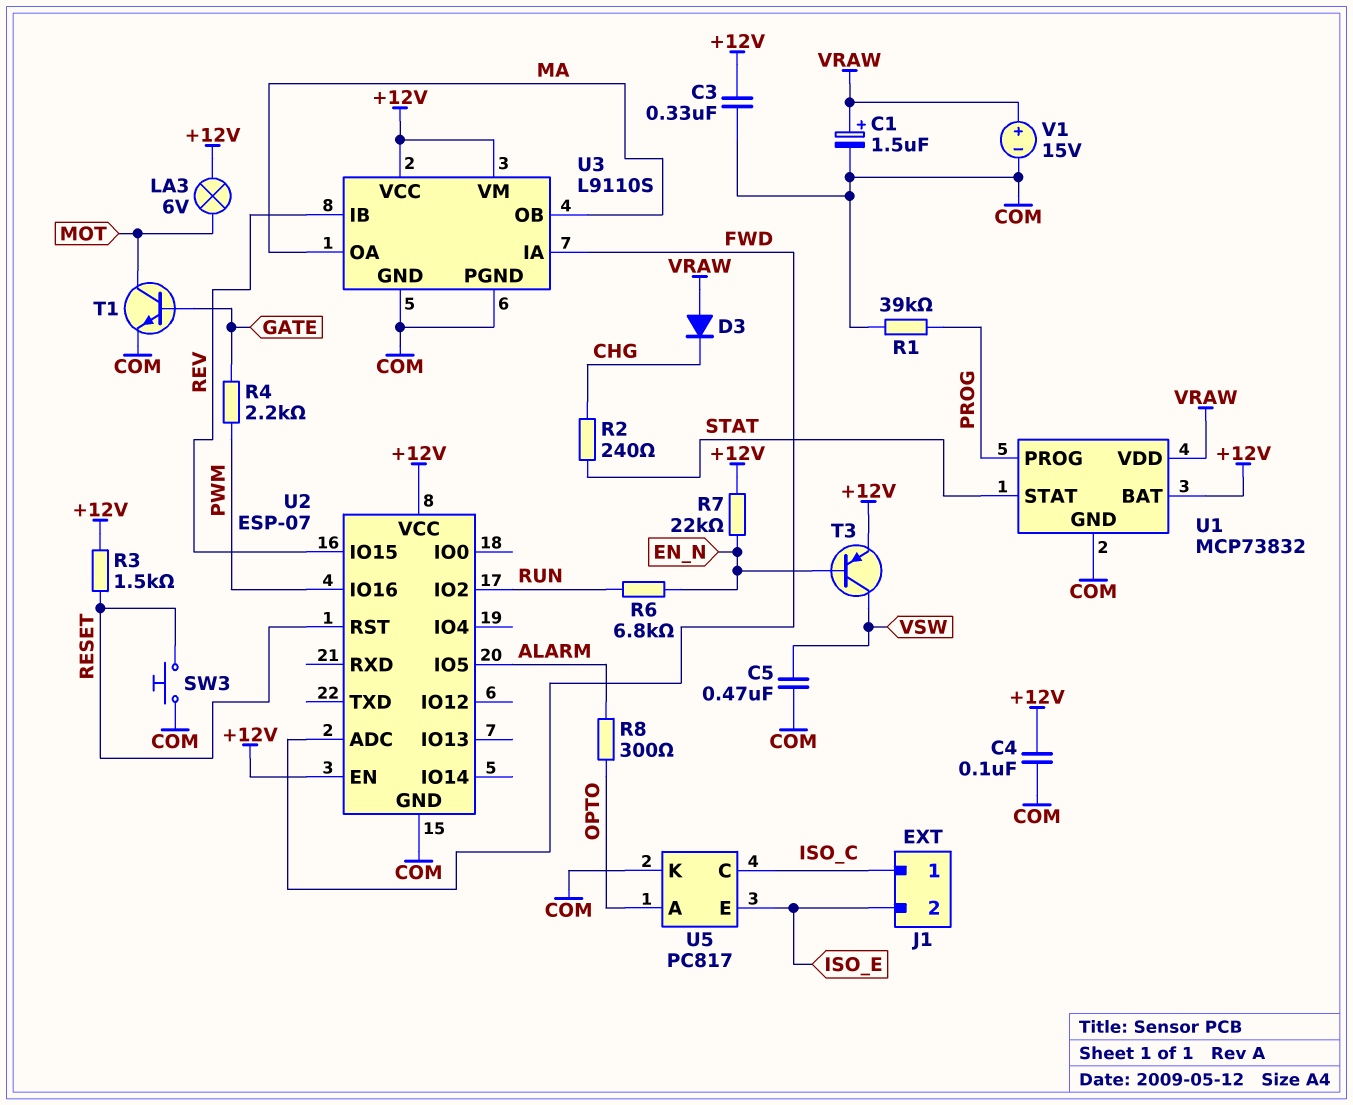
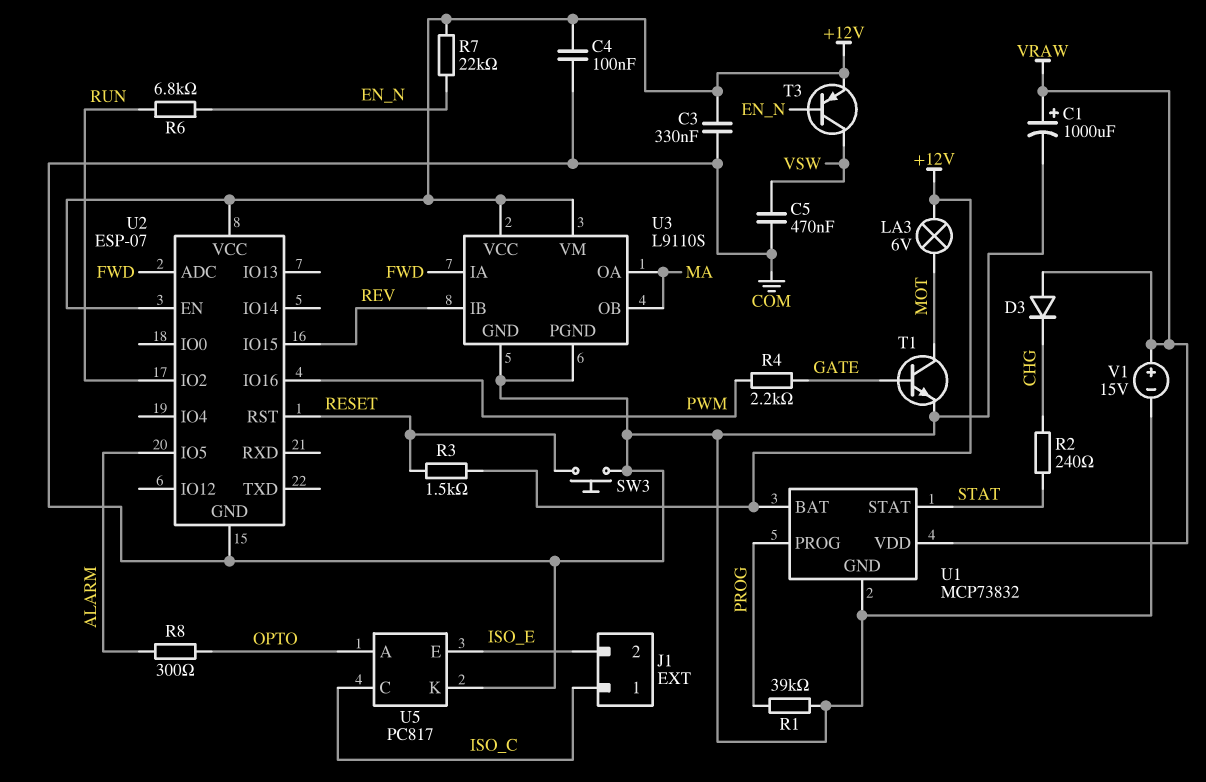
C1: 1.5uF (plus VRAW, minus COM) -> 1000uF (plus VRAW, minus COM)

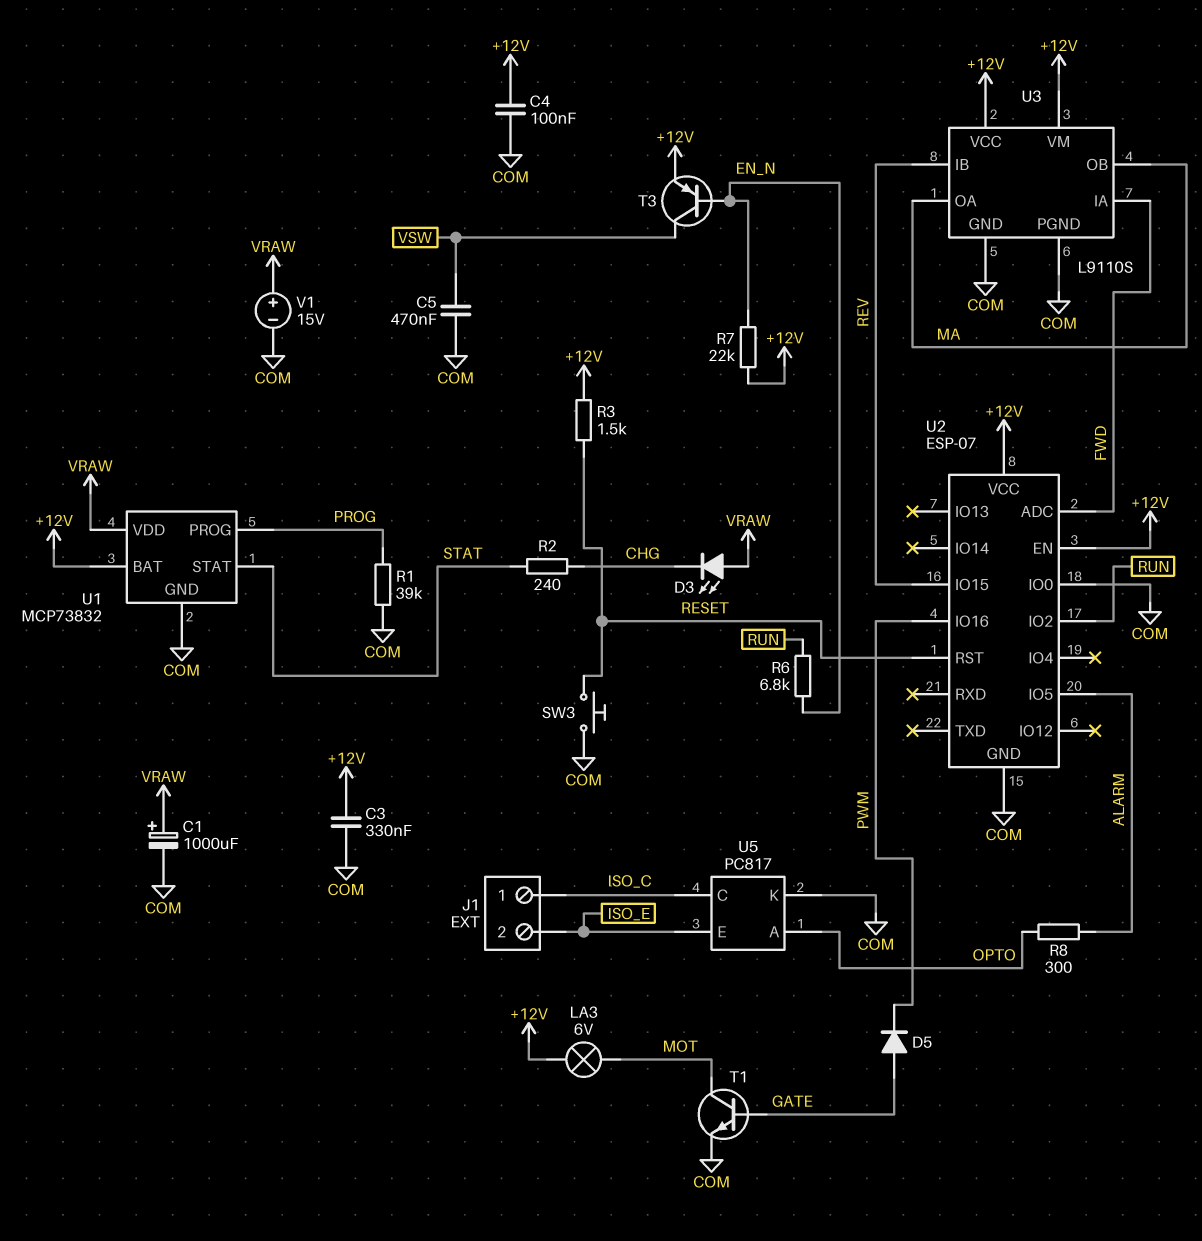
D3: diode (A VRAW, K CHG) -> LED (A VRAW, K CHG)
D5: none -> diode (A GATE, K PWM)
R4: 2.2k (GATE, PWM) -> none
U2 pin IO0: none -> COM

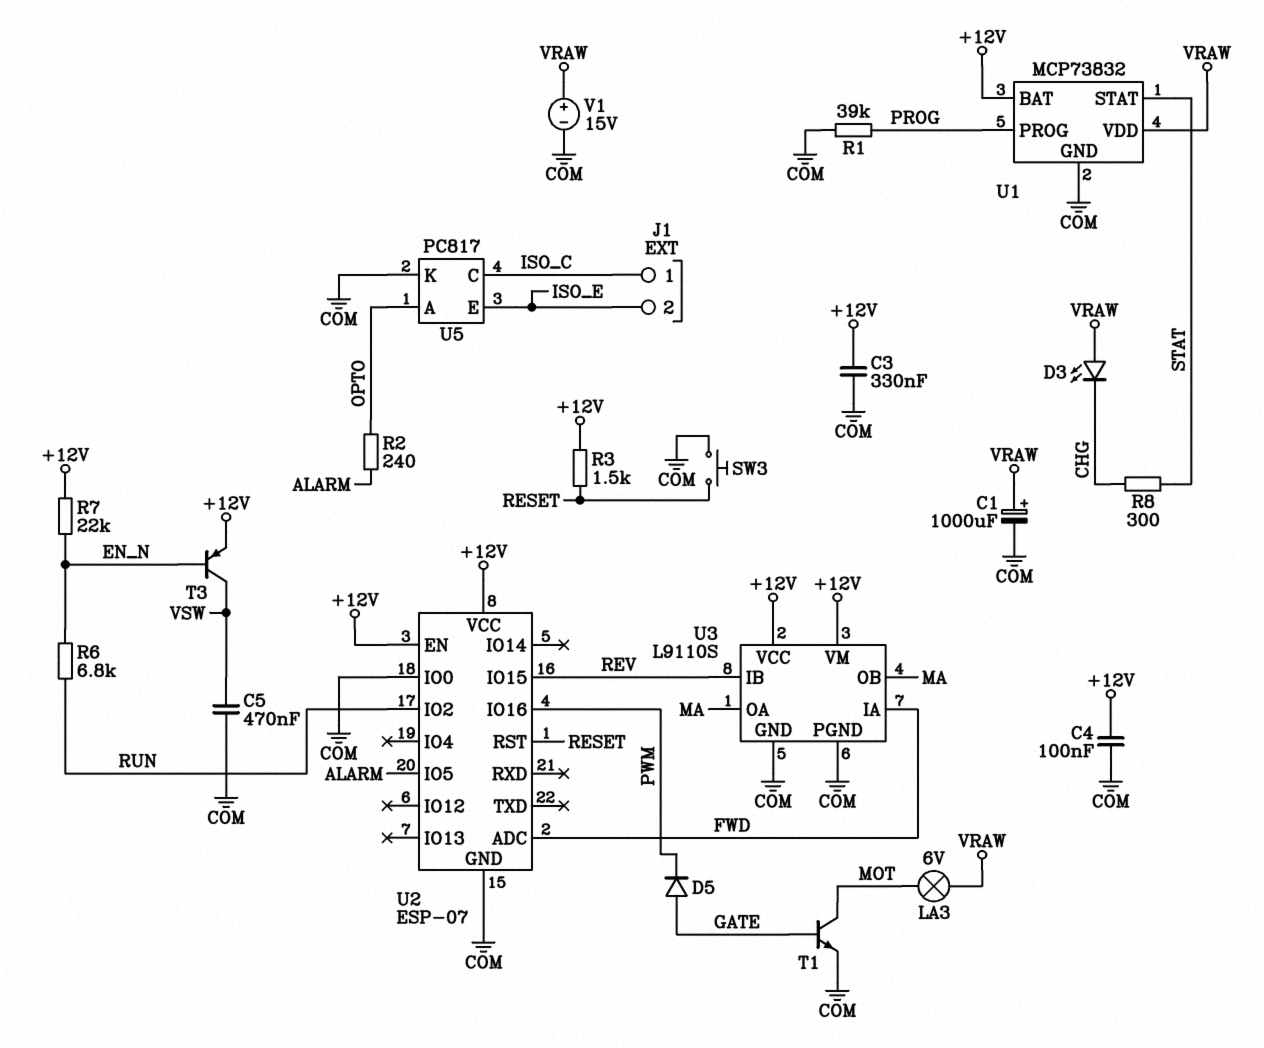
LA3: lamp 6V (+12V, MOT) -> lamp 6V (MOT, VRAW)
R2: 240 (CHG, STAT) -> 240 (ALARM, OPTO)
R8: 300 (ALARM, OPTO) -> 300 (CHG, STAT)

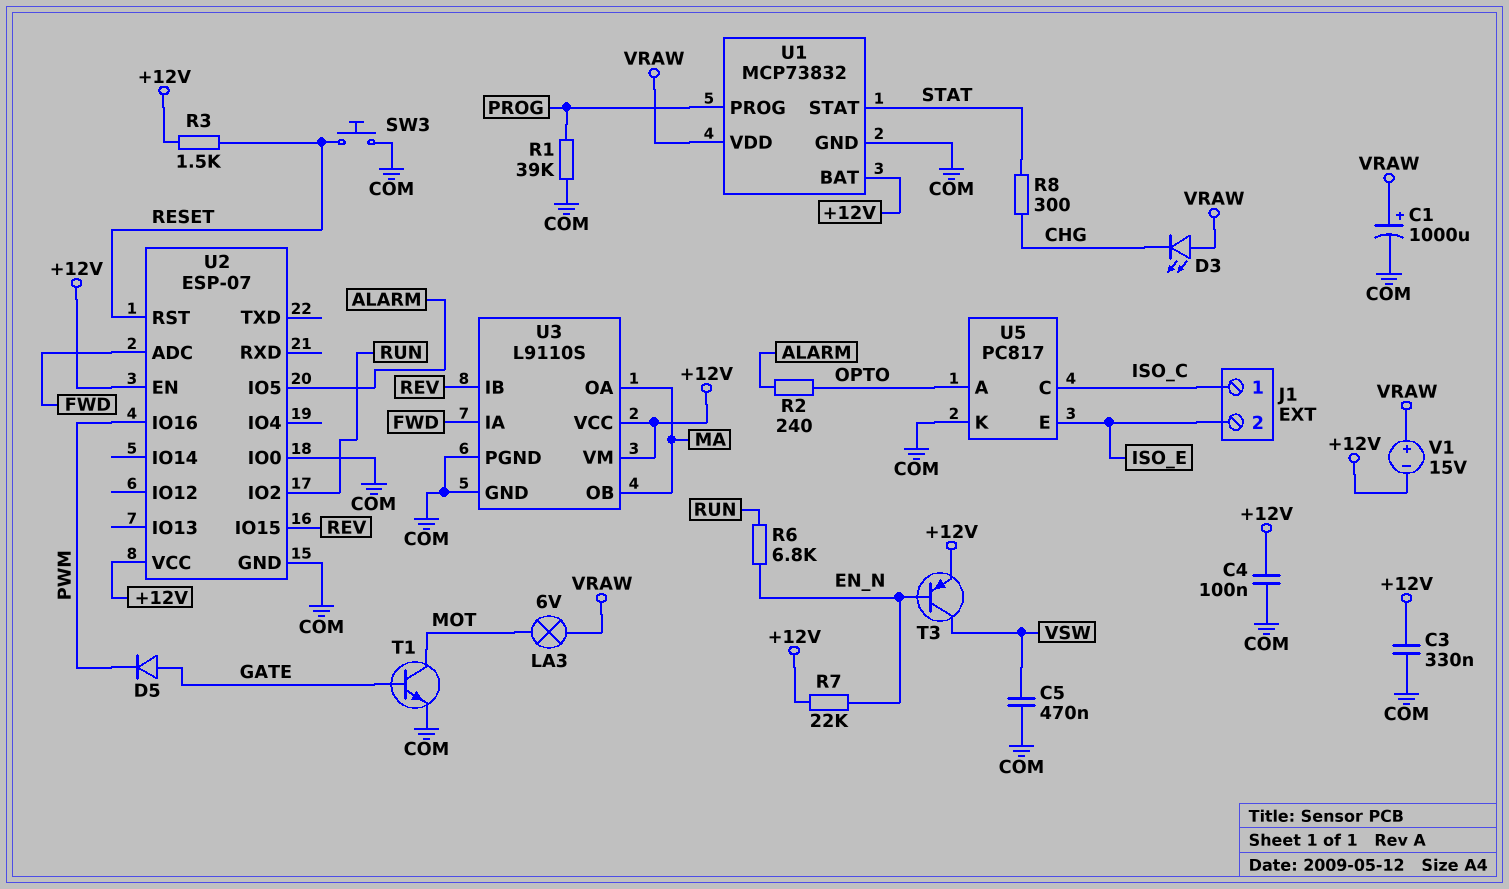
V1: 15V (plus VRAW, minus COM) -> 15V (plus VRAW, minus +12V)

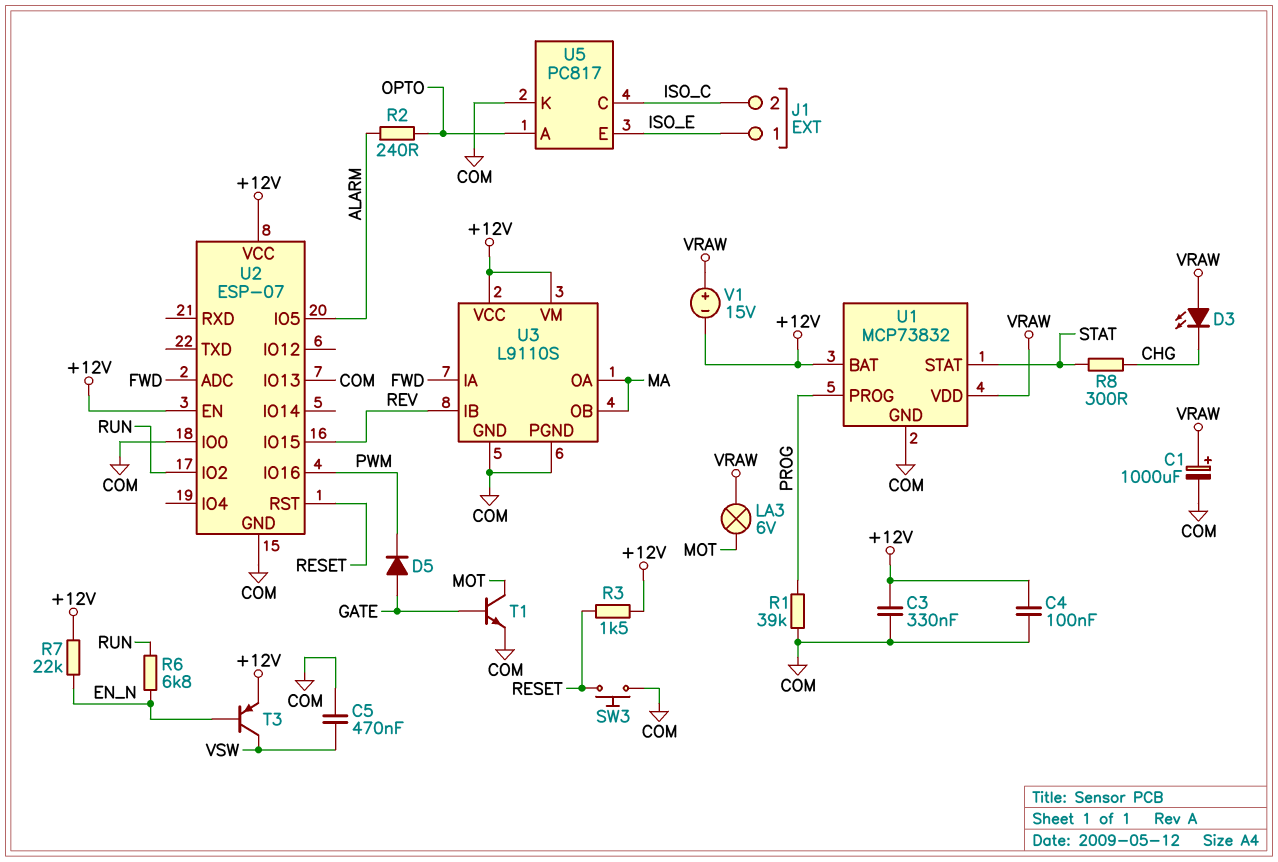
J1 pin 1: ISO_C -> ISO_E
J1 pin 2: ISO_E -> ISO_C
U2 pin IO13: none -> COM

